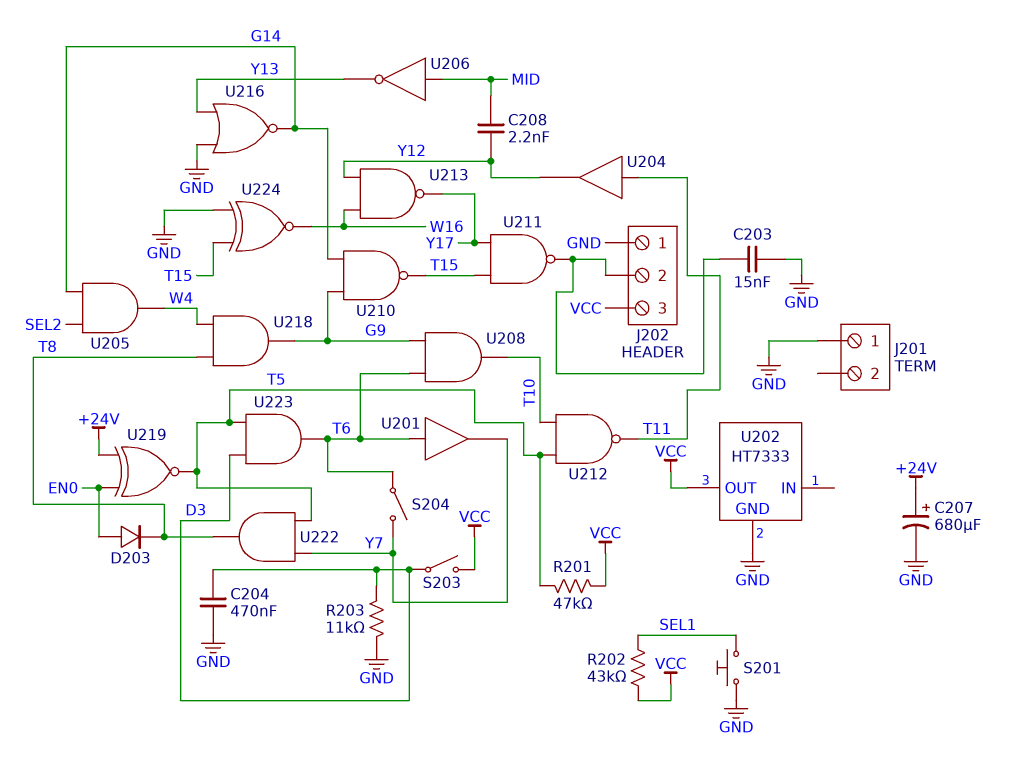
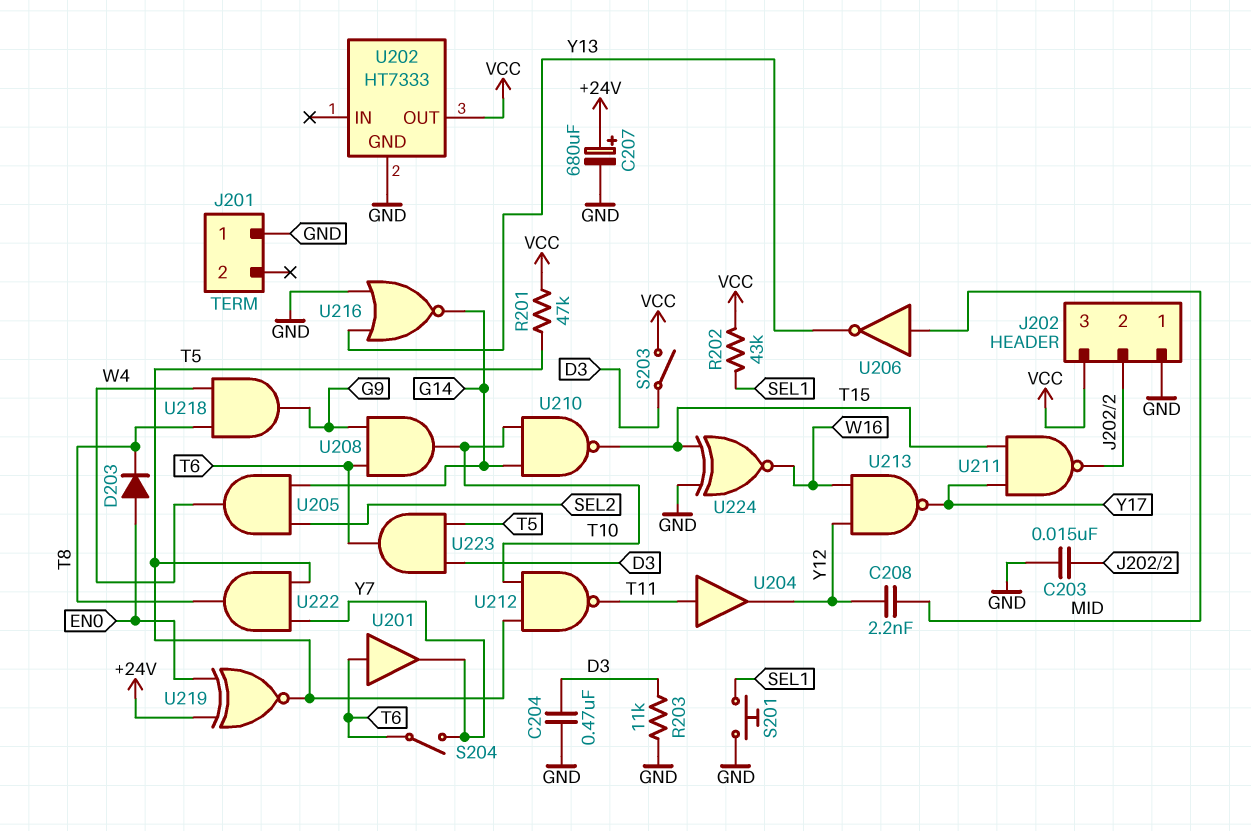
U210: NAND (in G9, in G14, out T15) -> NAND (in G14, in T10, out T15)

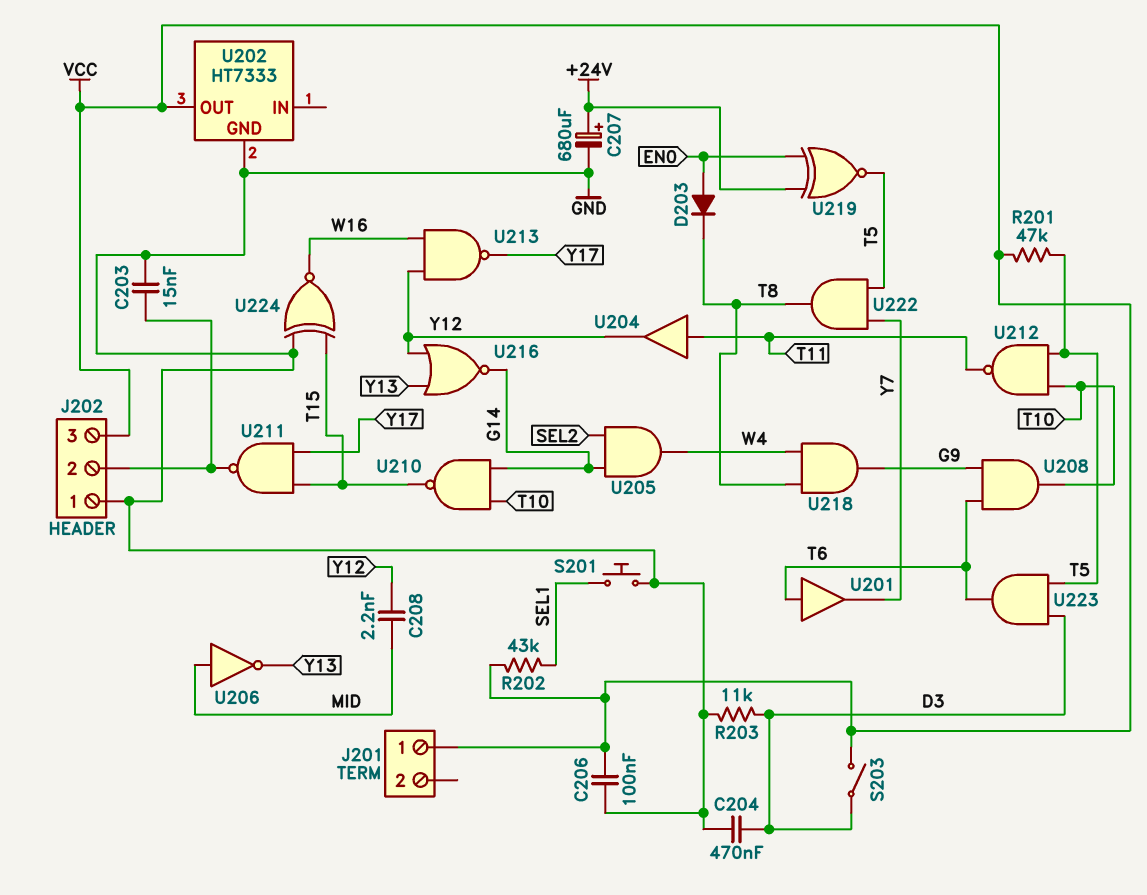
C206: none -> 100nF (GND, VCC)
J201 pin 1: GND -> VCC
S204: switch (T6, Y7) -> none
U216: NOR (in GND, in Y13, out G14) -> NOR (in Y12, in Y13, out G14)

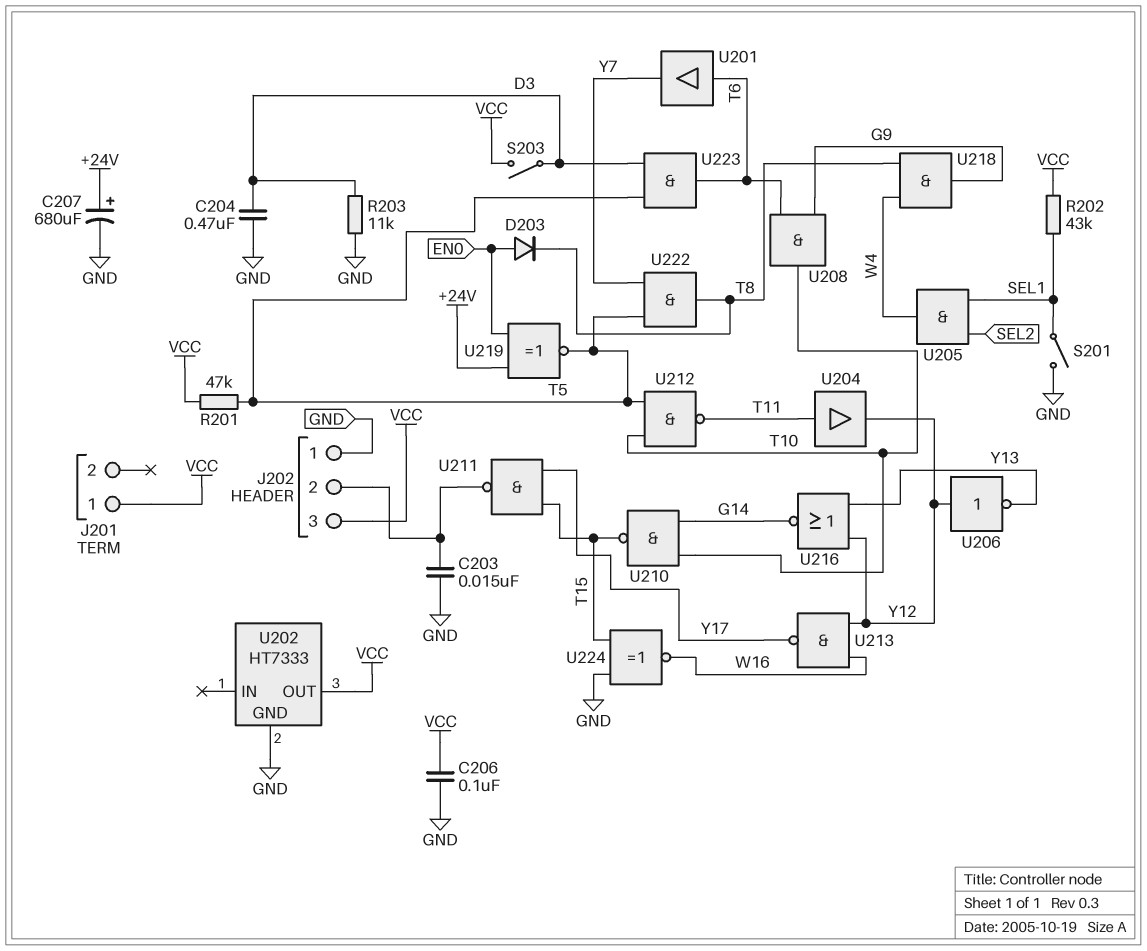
C208: 2.2nF (MID, Y12) -> none
S201: button (GND, SEL1) -> switch (GND, SEL1)
U205: AND (in G14, in SEL2, out W4) -> AND (in SEL1, in SEL2, out W4)
U206: NOT (in MID, out Y13) -> NOT (in Y12, out Y13)

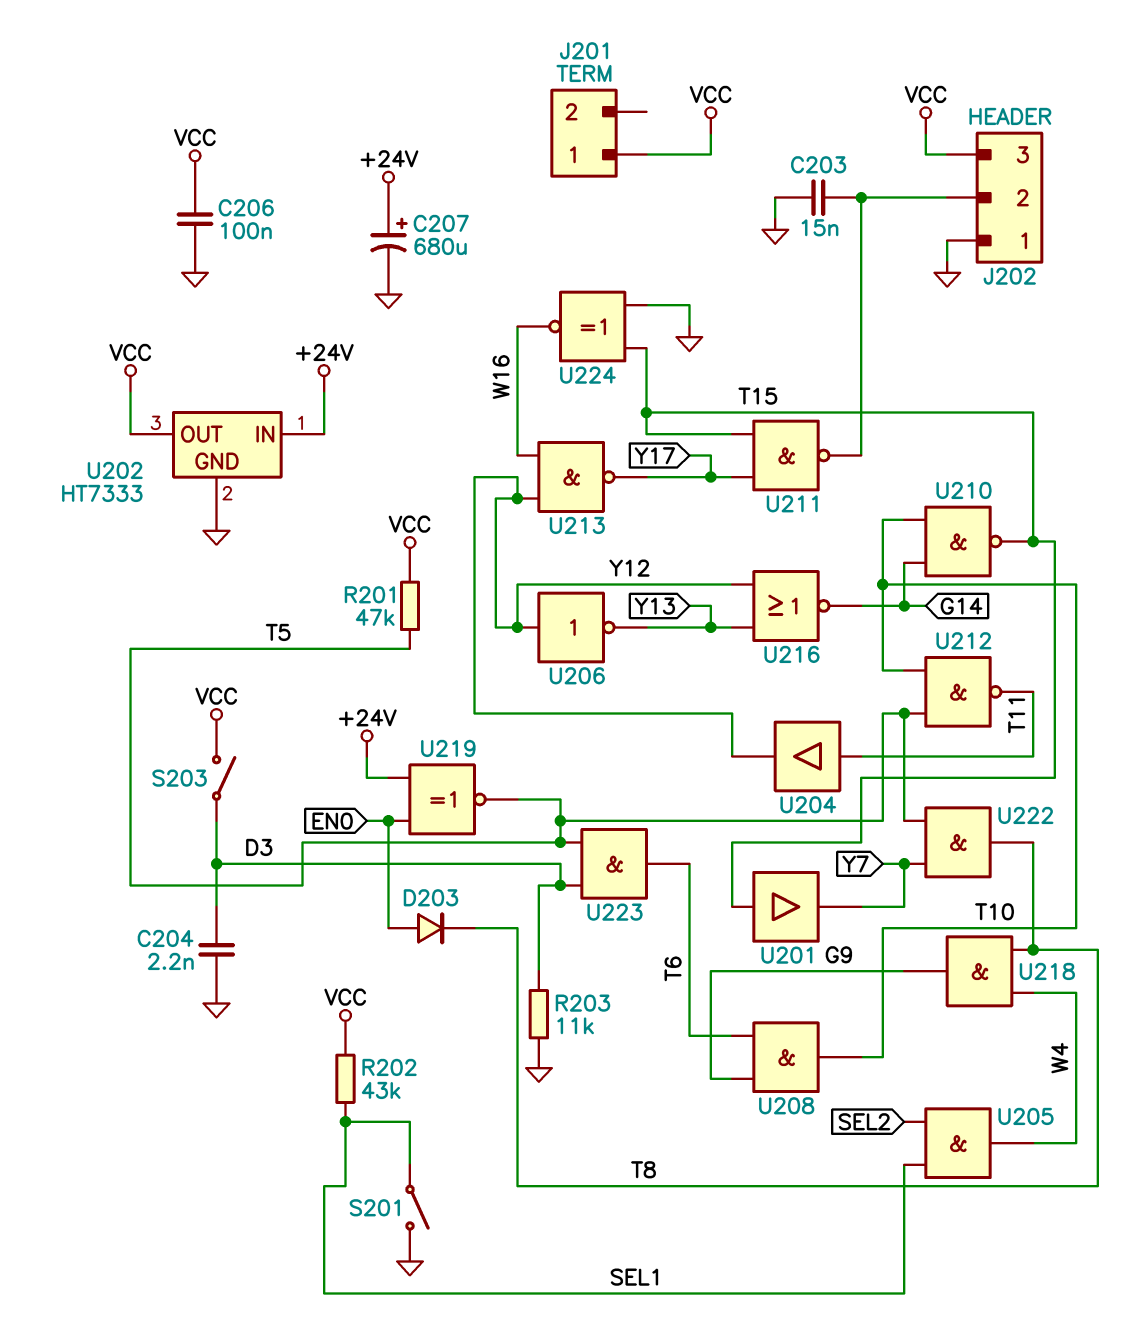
C204: 470nF (D3, GND) -> 2.2nF (D3, GND)
U201: buffer (in T6, out Y7) -> buffer (in T15, out Y7)
U202 pin IN: none -> +24V

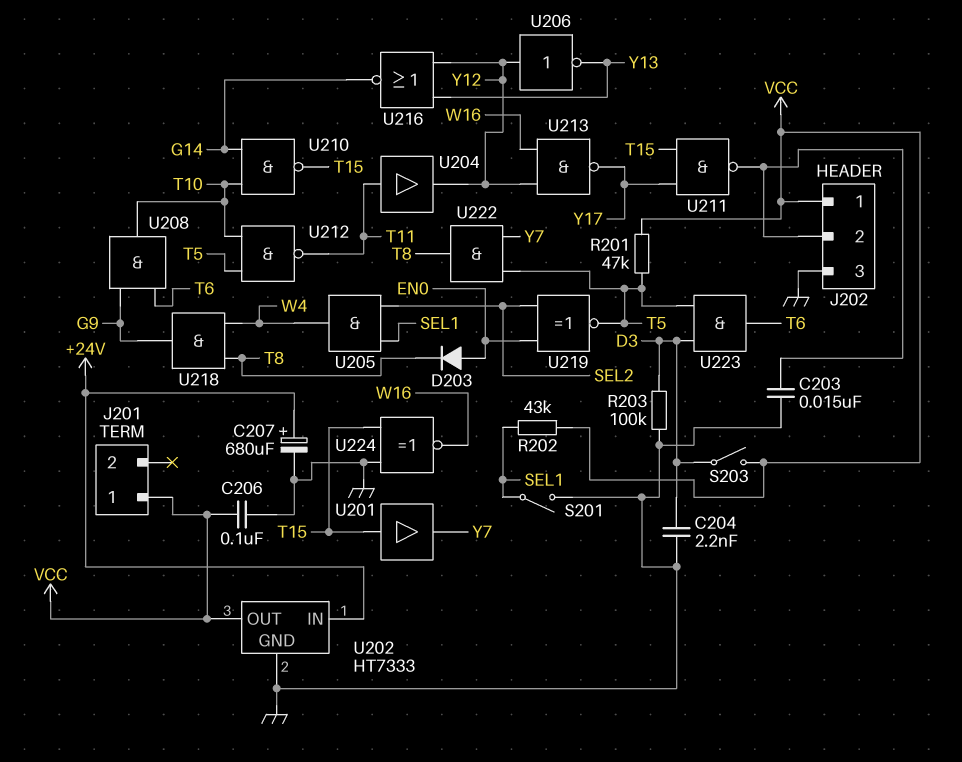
J202 pin 1: GND -> VCC
J202 pin 3: VCC -> GND
R203: 11k (D3, GND) -> 100k (D3, GND)
U219: XNOR (in +24V, in EN0, out T5) -> XNOR (in EN0, in SEL2, out T5)

